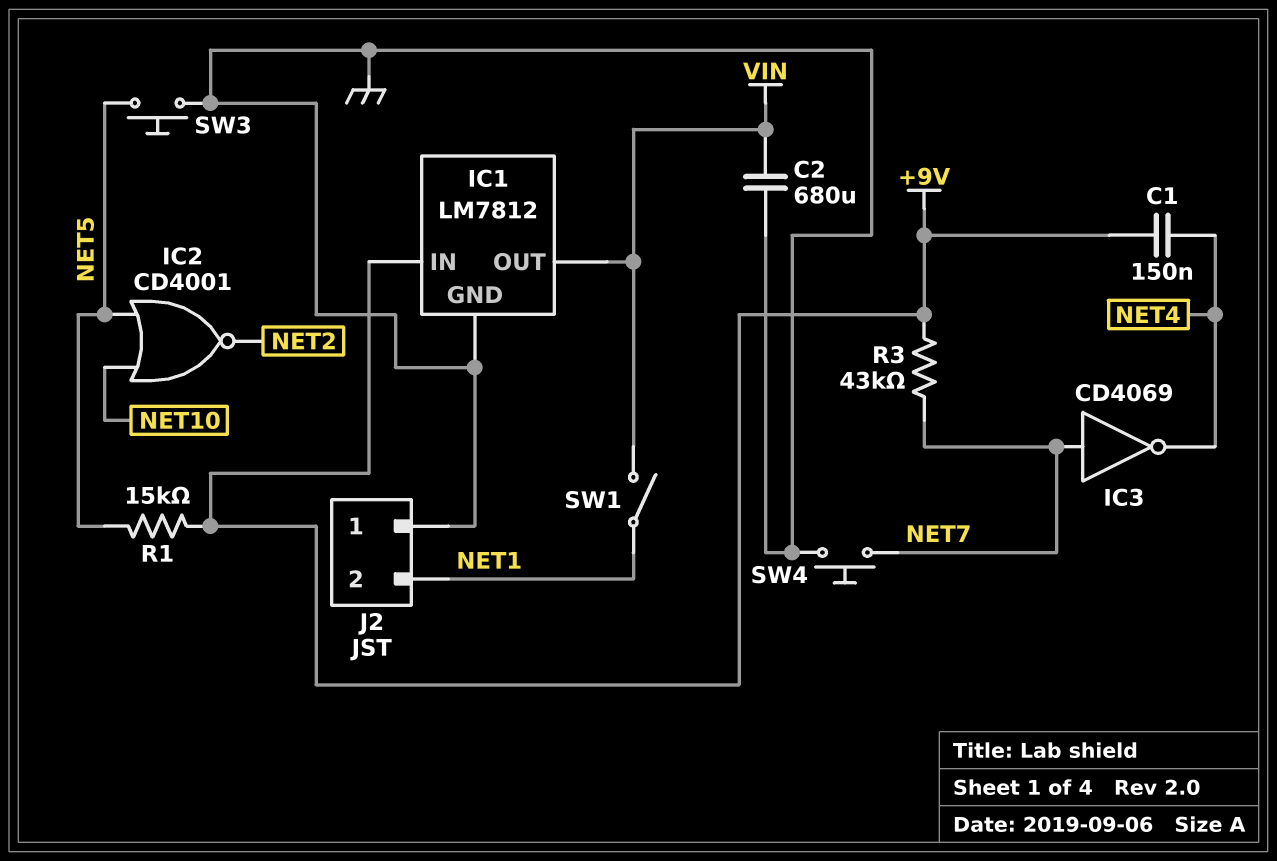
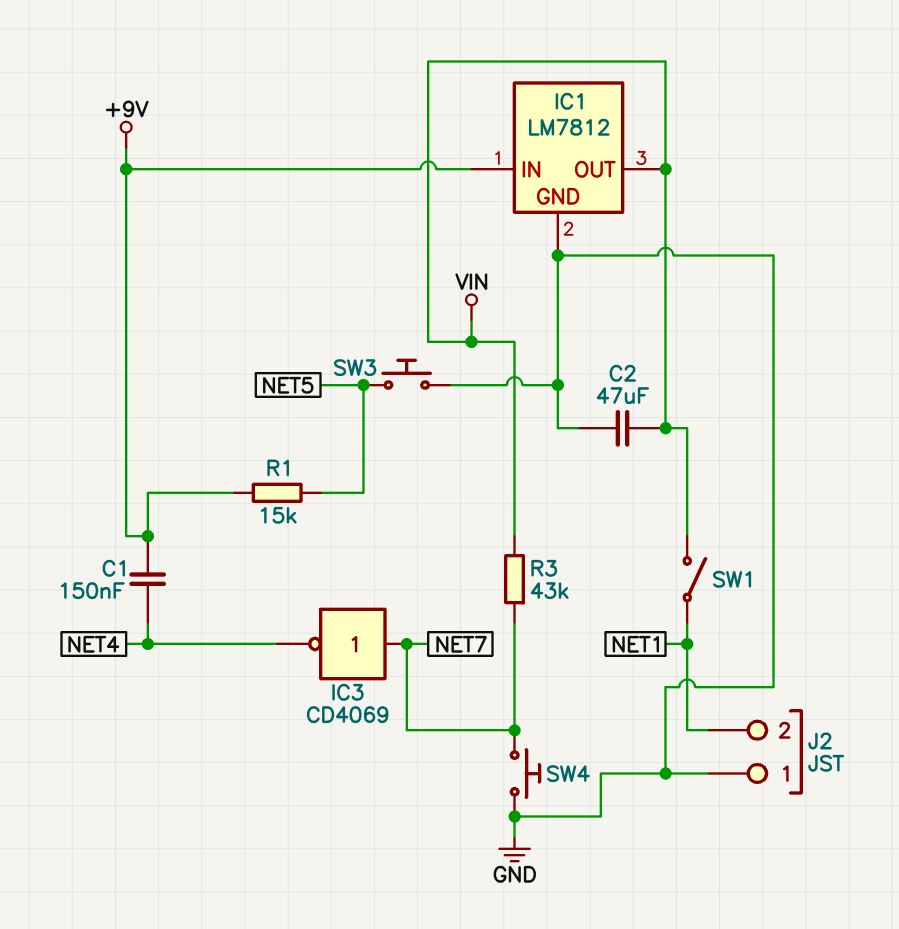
C2: 680uF (GND, VIN) -> 47uF (GND, VIN)
IC2: NOR CD4001 (in NET5, in NET10, out NET2) -> none
R3: 43k (+9V, NET7) -> 43k (NET7, VIN)

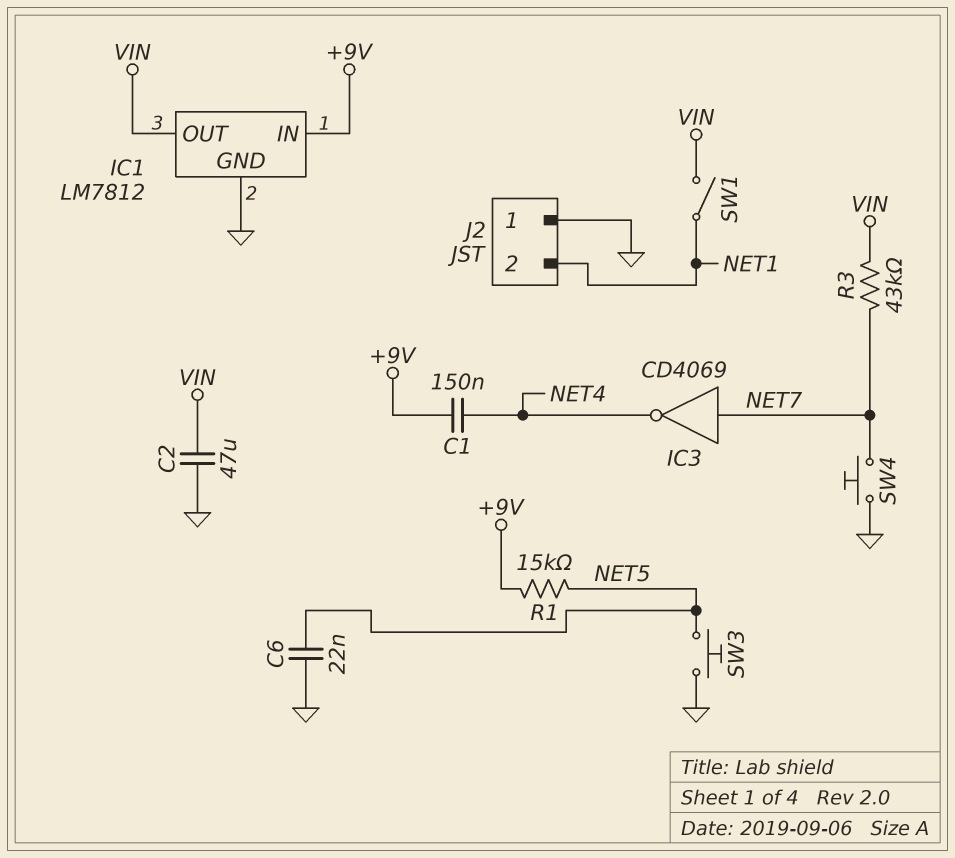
C6: none -> 22nF (GND, NET5)

